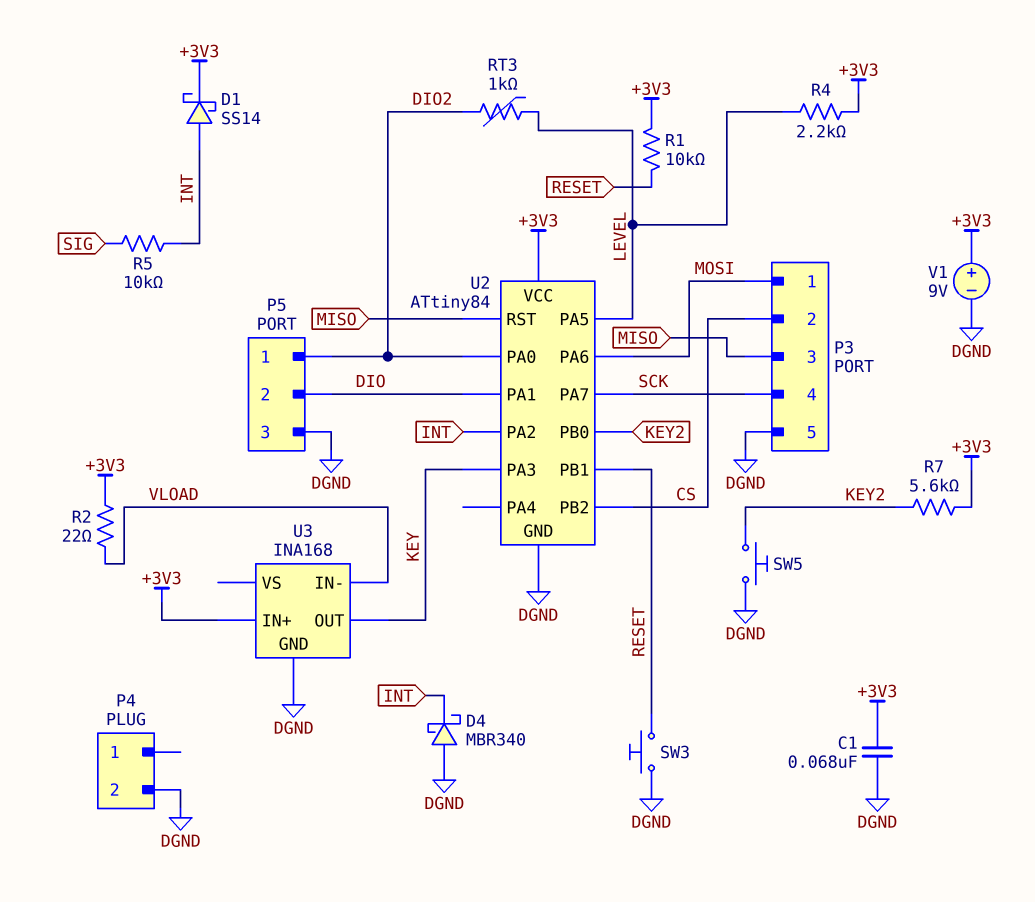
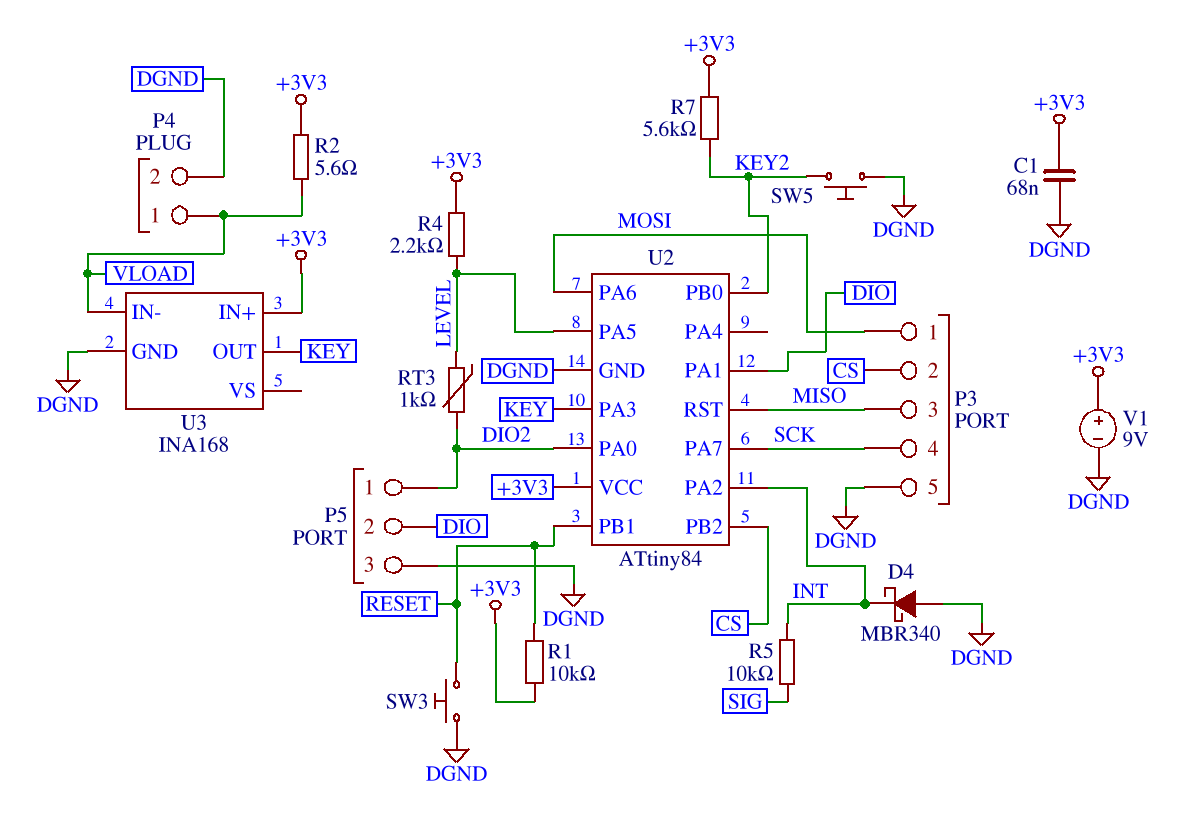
D1: schottky SS14 (A INT, K +3V3) -> none
P4 pin 1: none -> VLOAD
R2: 22 (+3V3, VLOAD) -> 5.6 (+3V3, VLOAD)

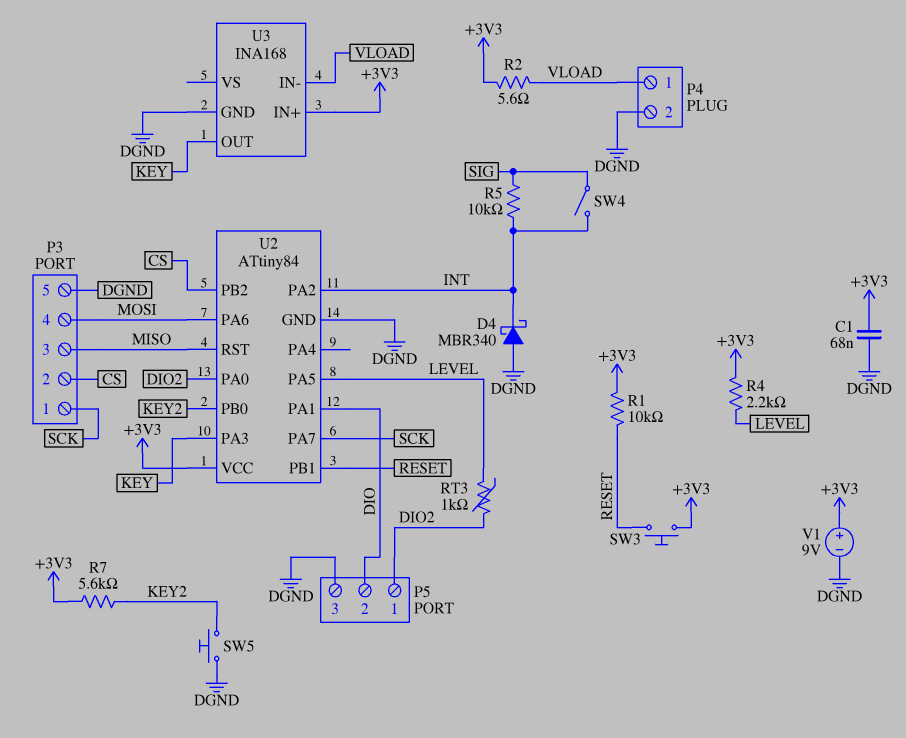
P3 pin 1: MOSI -> SCK
P3 pin 4: SCK -> MOSI
SW3: button (DGND, RESET) -> button (+3V3, RESET)
SW4: none -> switch (INT, SIG)

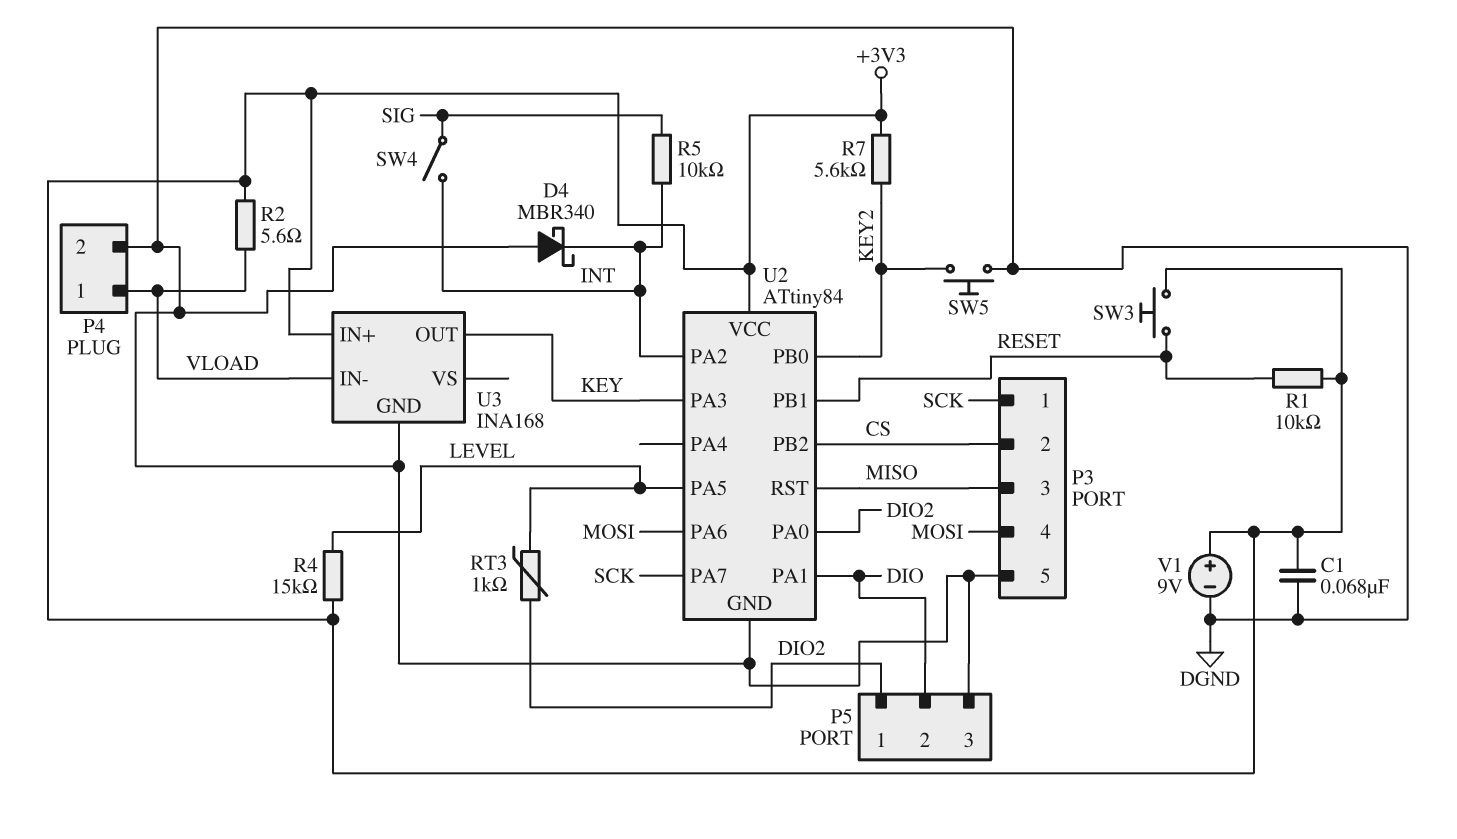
R4: 2.2k (+3V3, LEVEL) -> 15k (+3V3, LEVEL)

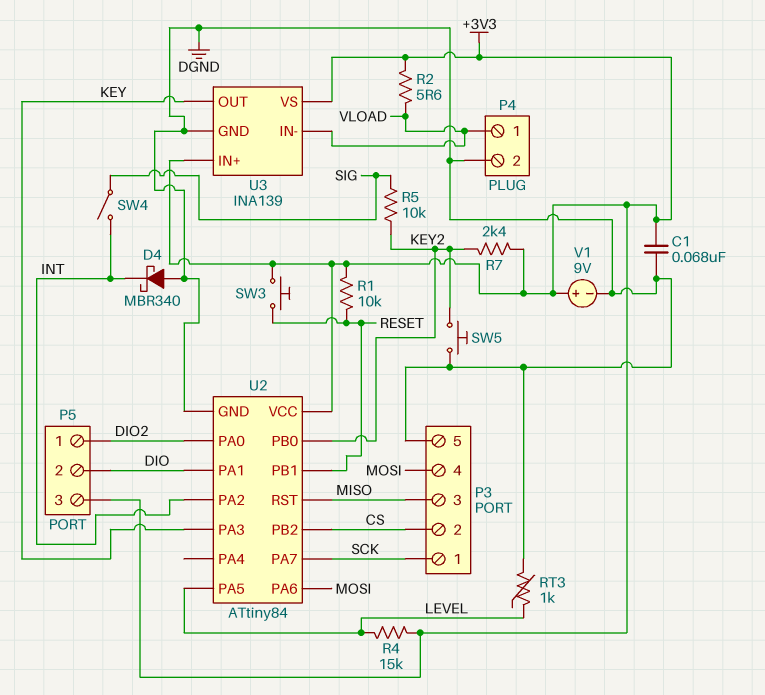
P5 pin 3: DGND -> +3V3
R5: 10k (INT, SIG) -> 10k (KEY2, SIG)
R7: 5.6k (+3V3, KEY2) -> 2.4k (+3V3, KEY2)
RT3: 1k (DIO2, LEVEL) -> 1k (DGND, LEVEL)
U3: INA168 -> INA139
U3 pin VS: none -> +3V3

